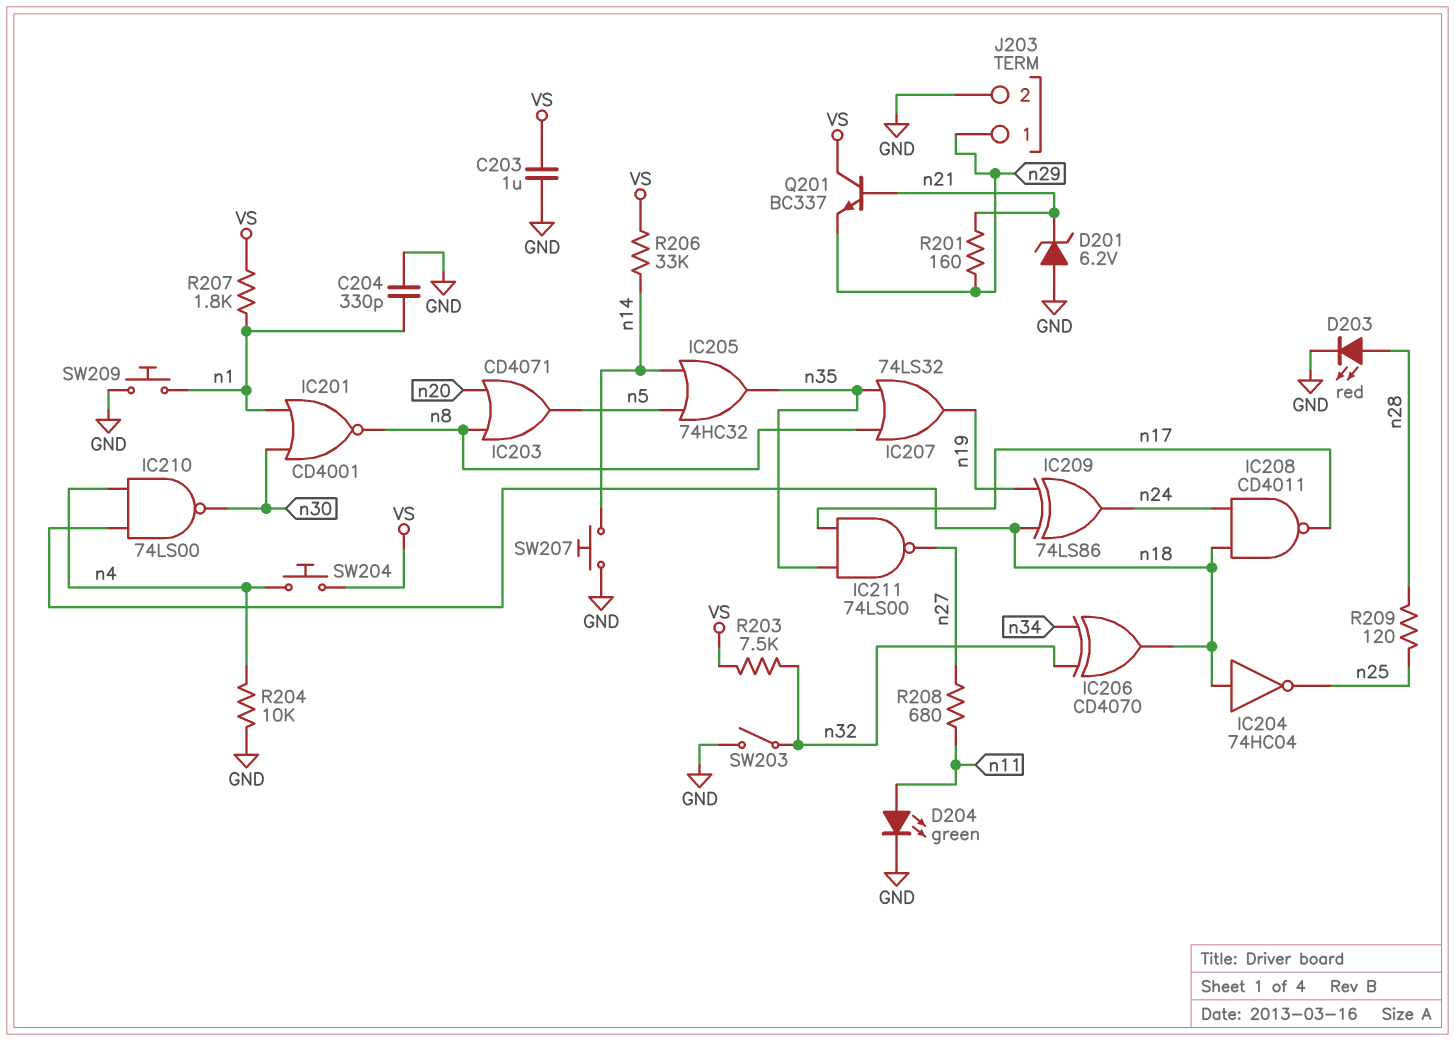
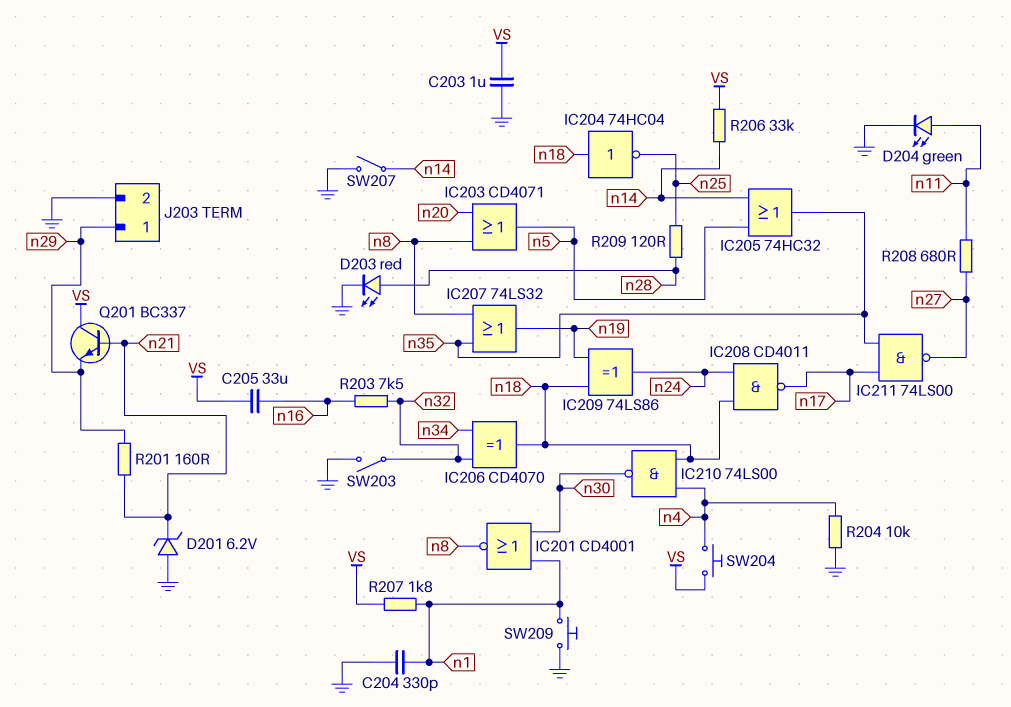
C205: none -> 33uF (VS, n16)
R203: 7.5k (VS, n32) -> 7.5k (n16, n32)
SW207: button (GND, n14) -> switch (GND, n14)

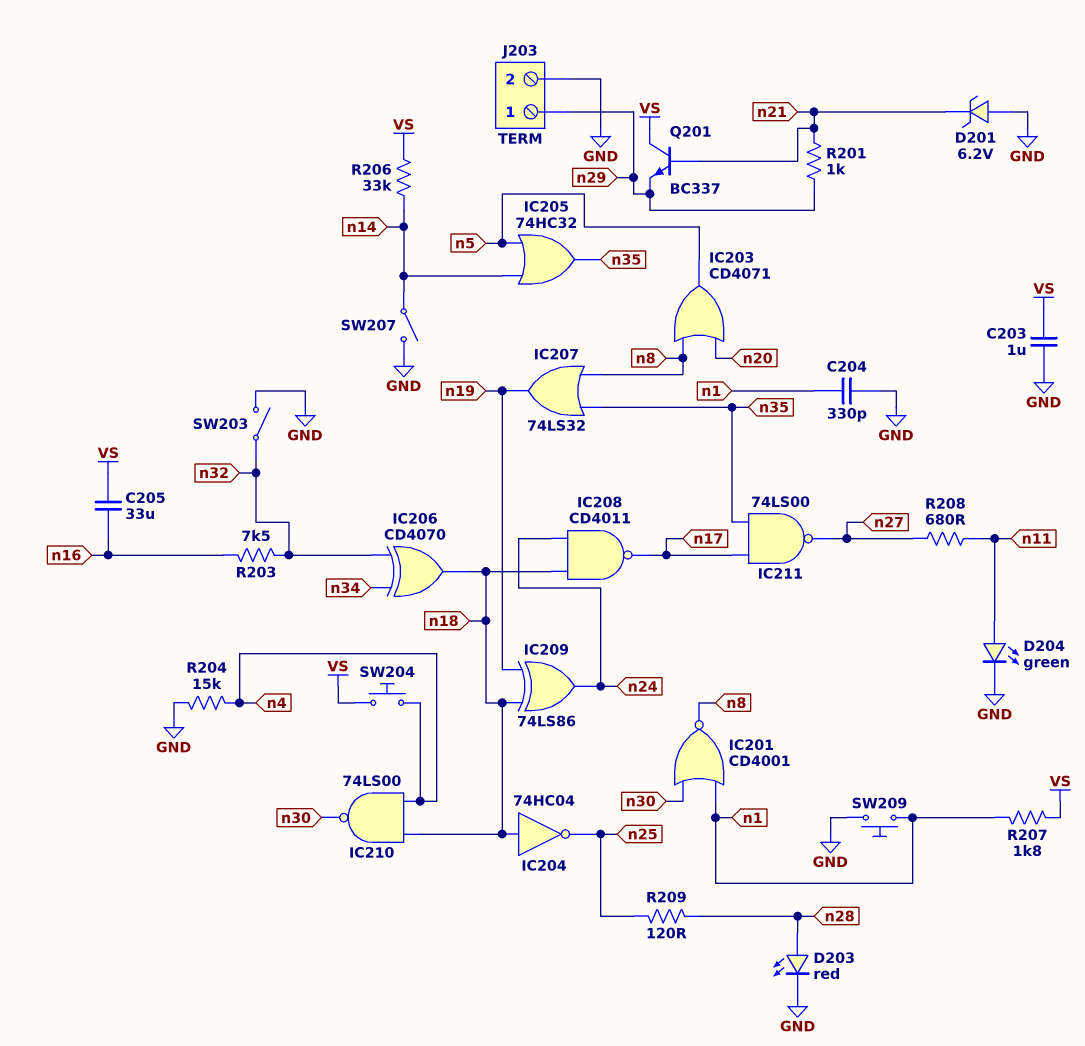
R201: 160 (n21, n29) -> 1k (n21, n29)
R204: 10k (GND, n4) -> 15k (GND, n4)

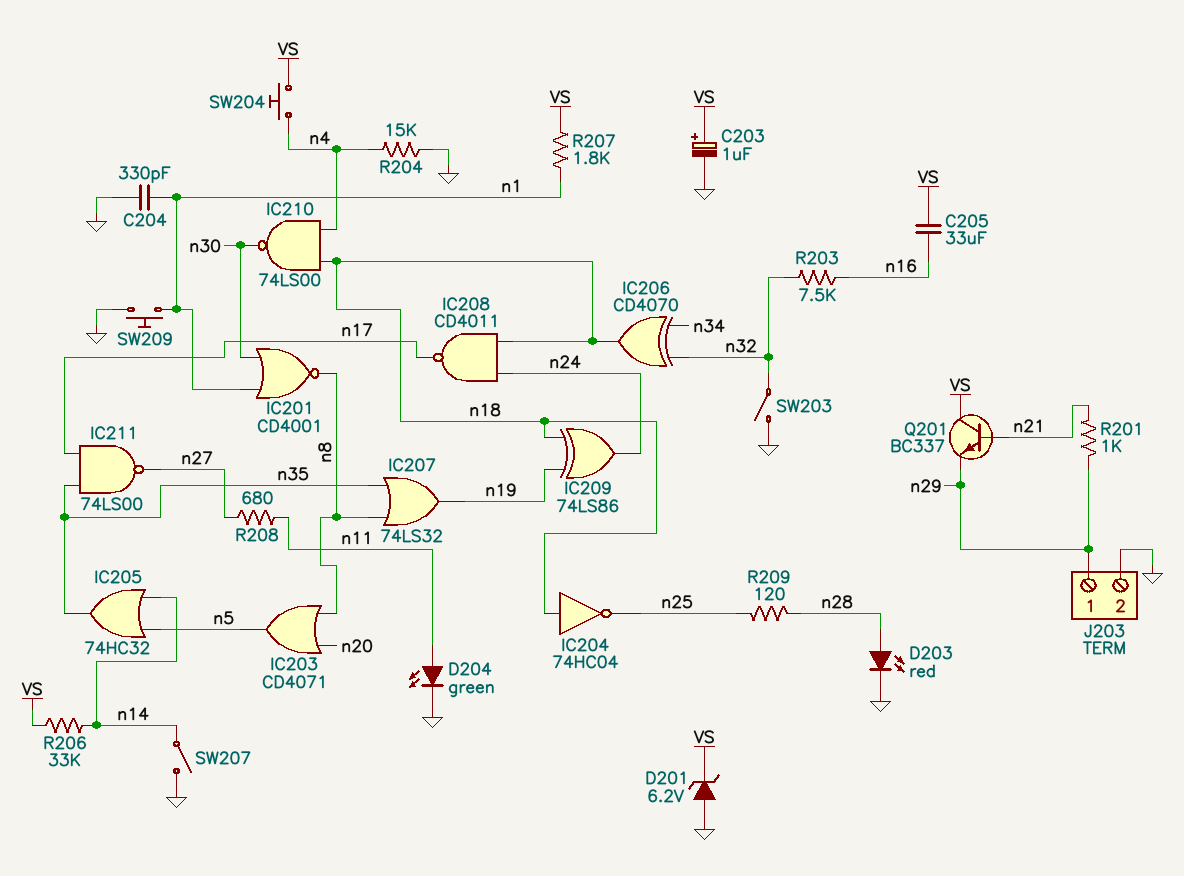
C203: 1uF (GND, VS) -> 1uF (plus VS, minus GND)
D201: zener 6.2V (A GND, K n21) -> zener 6.2V (A GND, K VS)

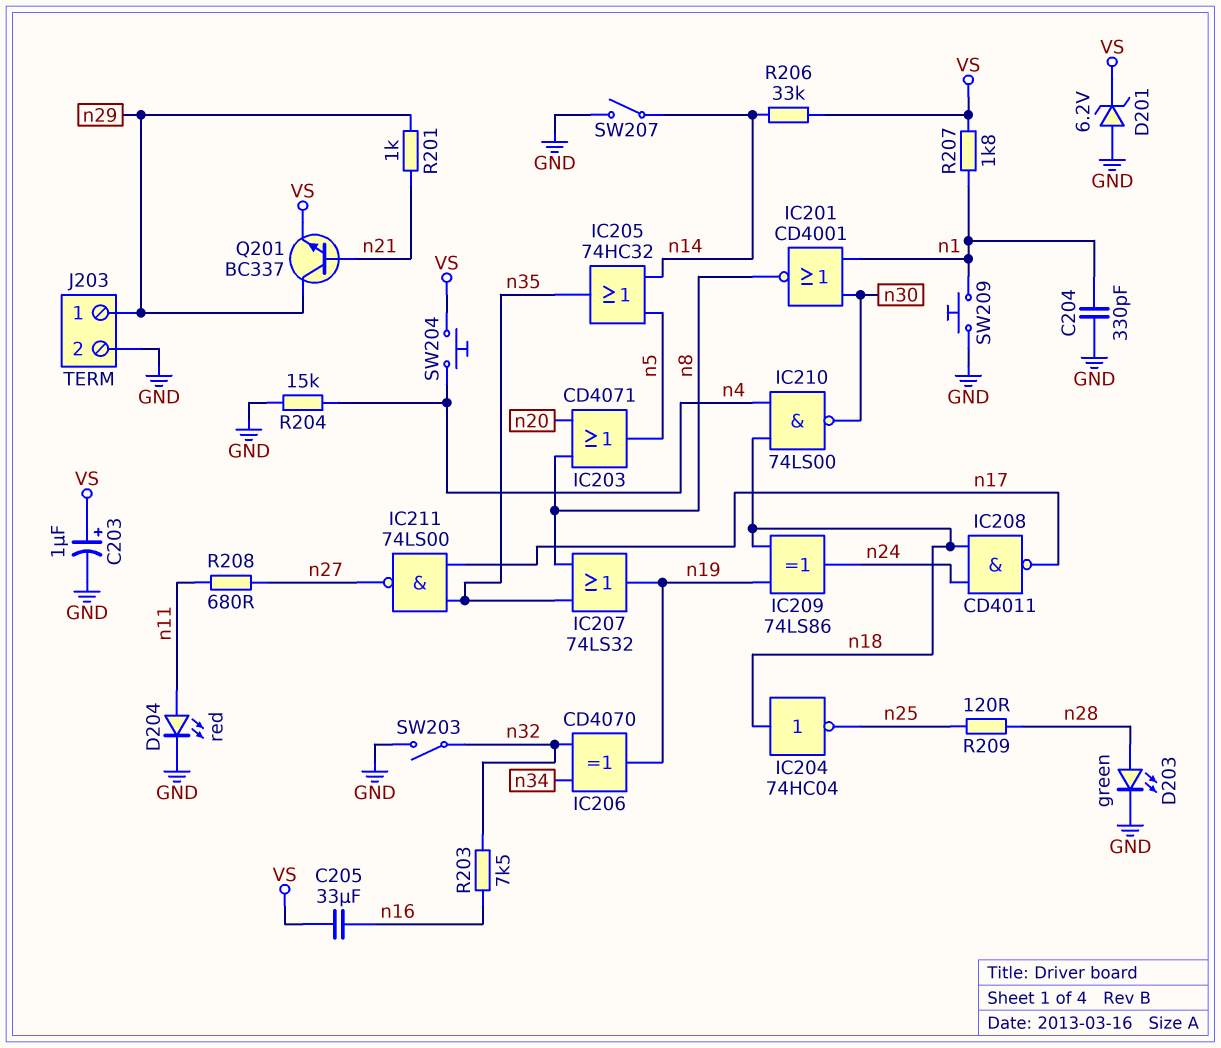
D203: LED red (A n28, K GND) -> LED green (A n28, K GND)
D204: LED green (A n11, K GND) -> LED red (A n11, K GND)
IC206: XOR CD4070 (in n32, in n34, out n18) -> XOR CD4070 (in n32, in n34, out n19)
Q201: NPN BC337 (B n21, C VS, E n29) -> NPN BC337 (B n21, C n29, E VS)

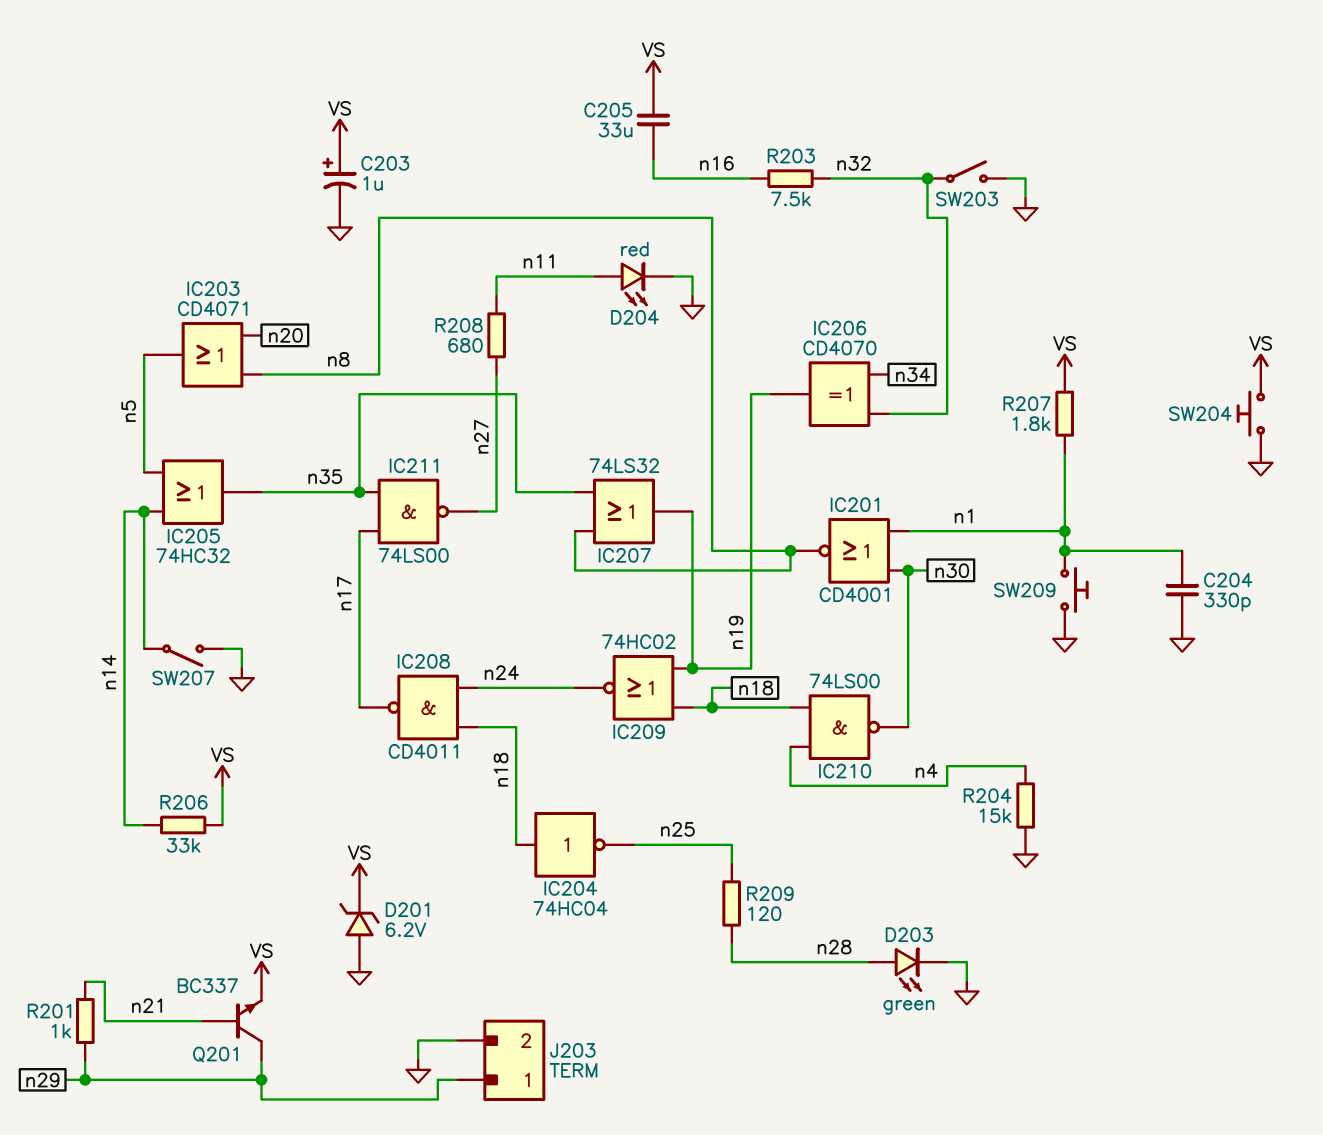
IC209: XOR 74LS86 (in n18, in n19, out n24) -> NOR 74HC02 (in n18, in n19, out n24)
SW204: button (VS, n4) -> button (GND, VS)

